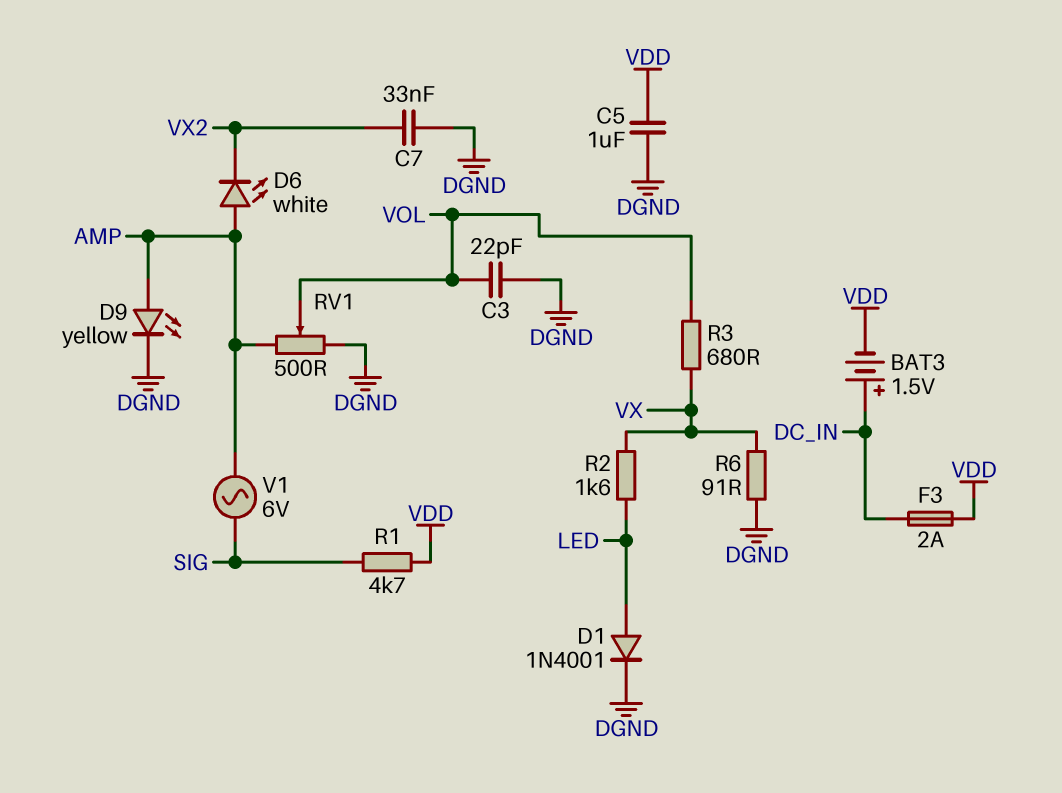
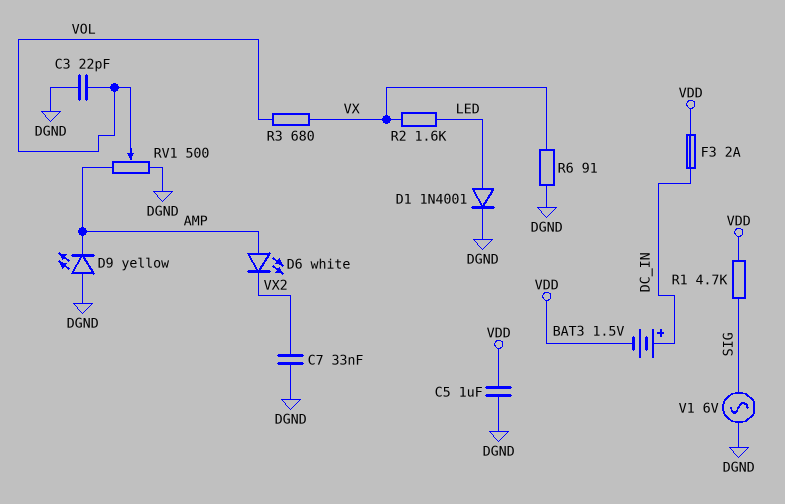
D9: LED yellow (A AMP, K DGND) -> LED yellow (A DGND, K AMP)
V1: AC 6V (AMP, SIG) -> AC 6V (DGND, SIG)

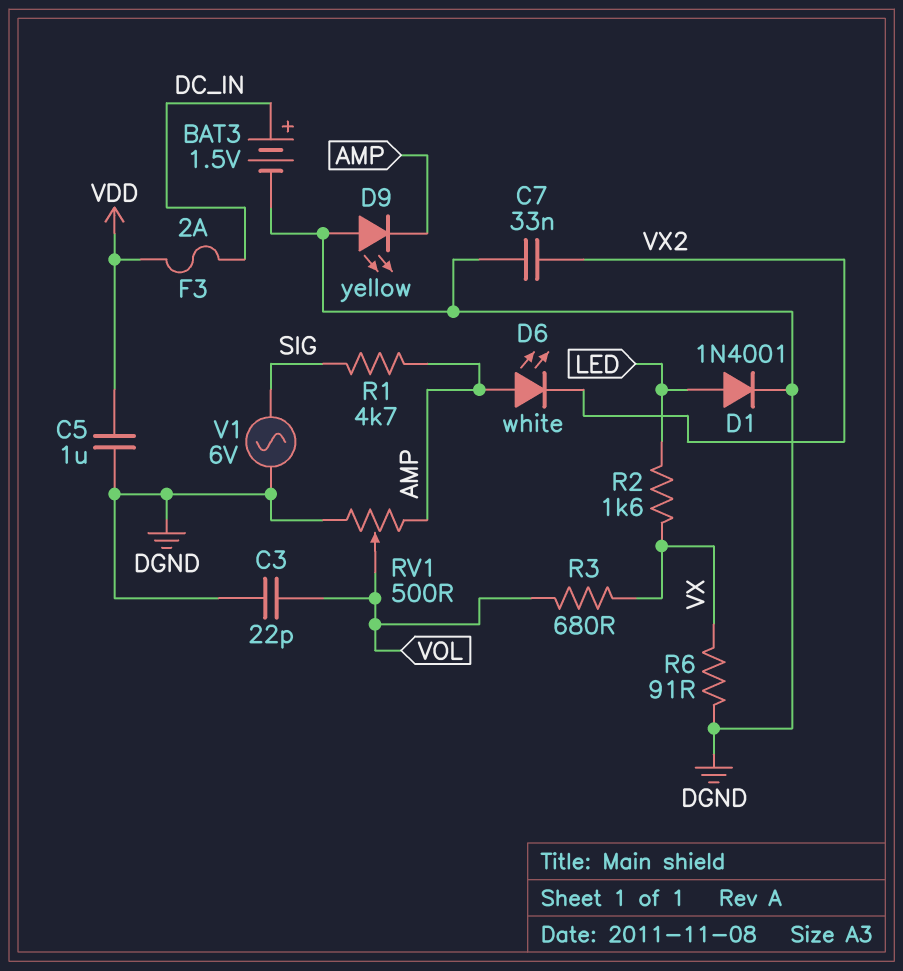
BAT3: 1.5V (plus DC_IN, minus VDD) -> 1.5V (plus DC_IN, minus DGND)
R1: 4.7k (SIG, VDD) -> 4.7k (AMP, SIG)

